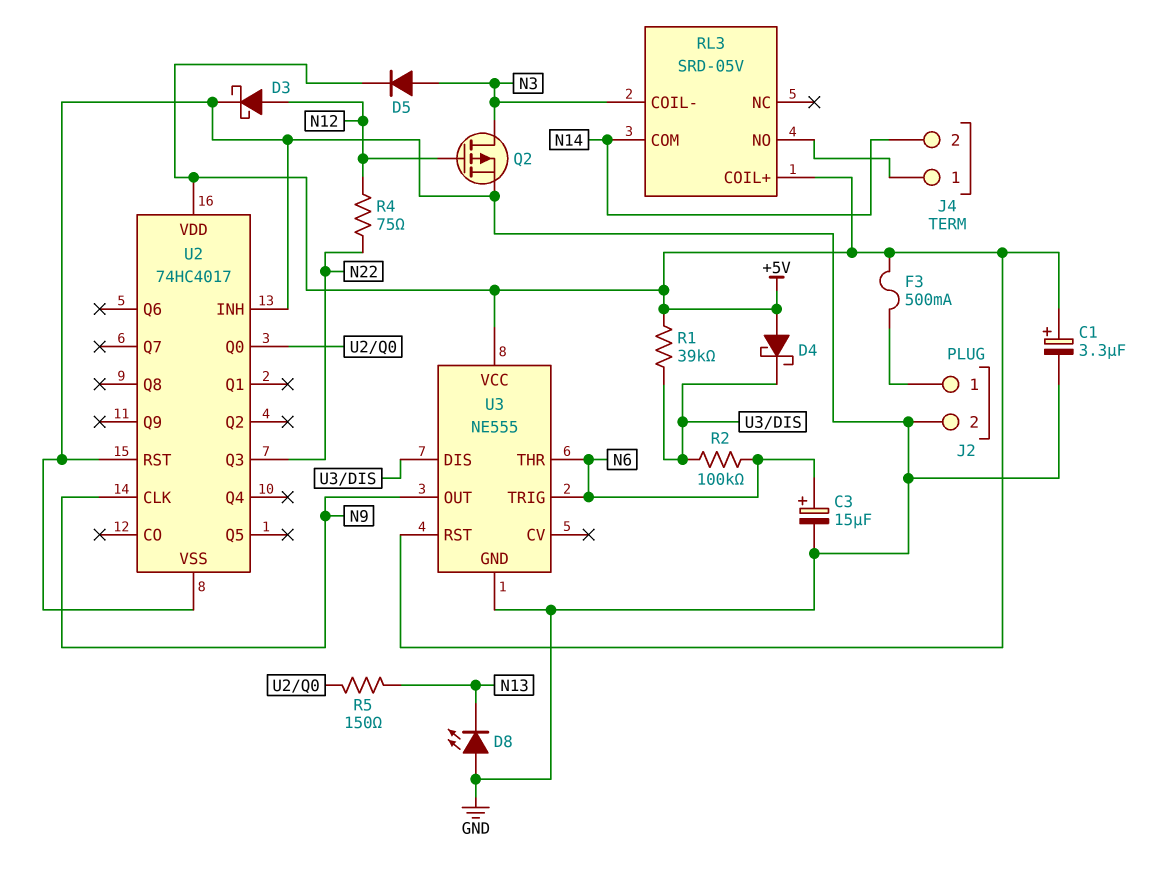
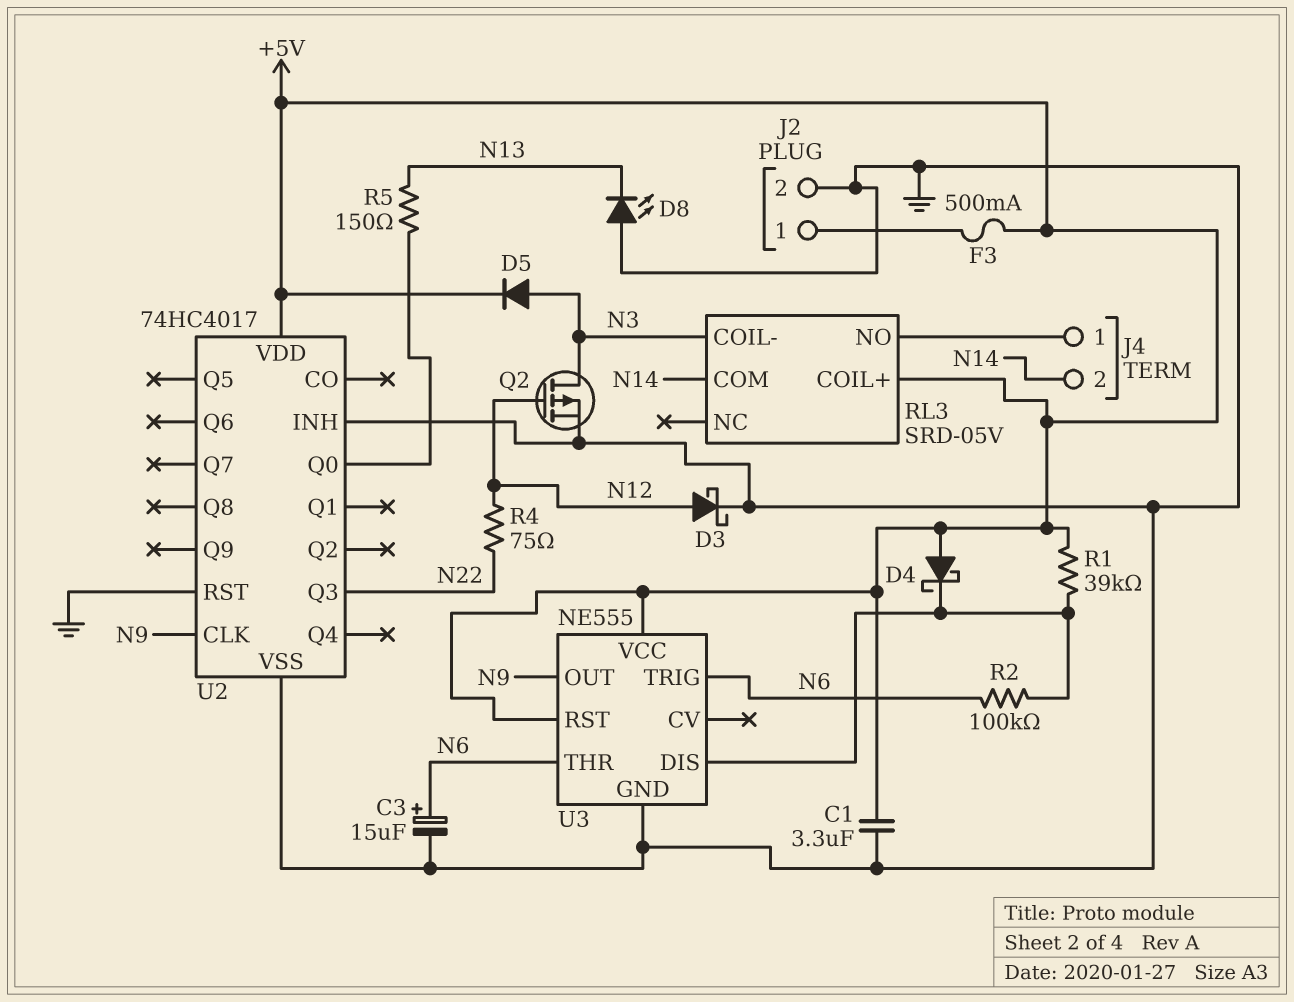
C1: 3.3uF (plus +5V, minus GND) -> 3.3uF (+5V, GND)

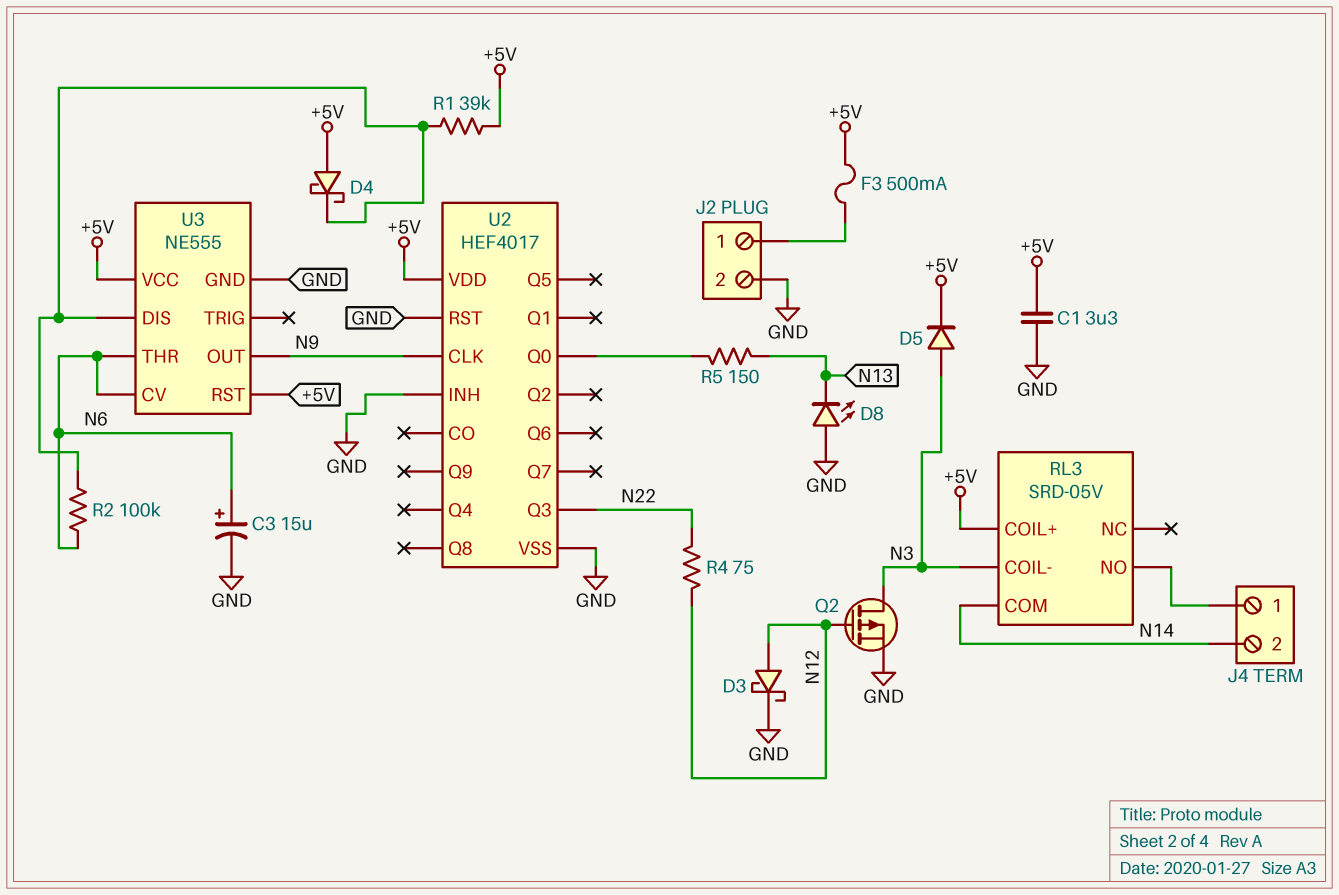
U2: 74HC4017 -> HEF4017
U3 pin CV: none -> N6
U3 pin TRIG: N6 -> none

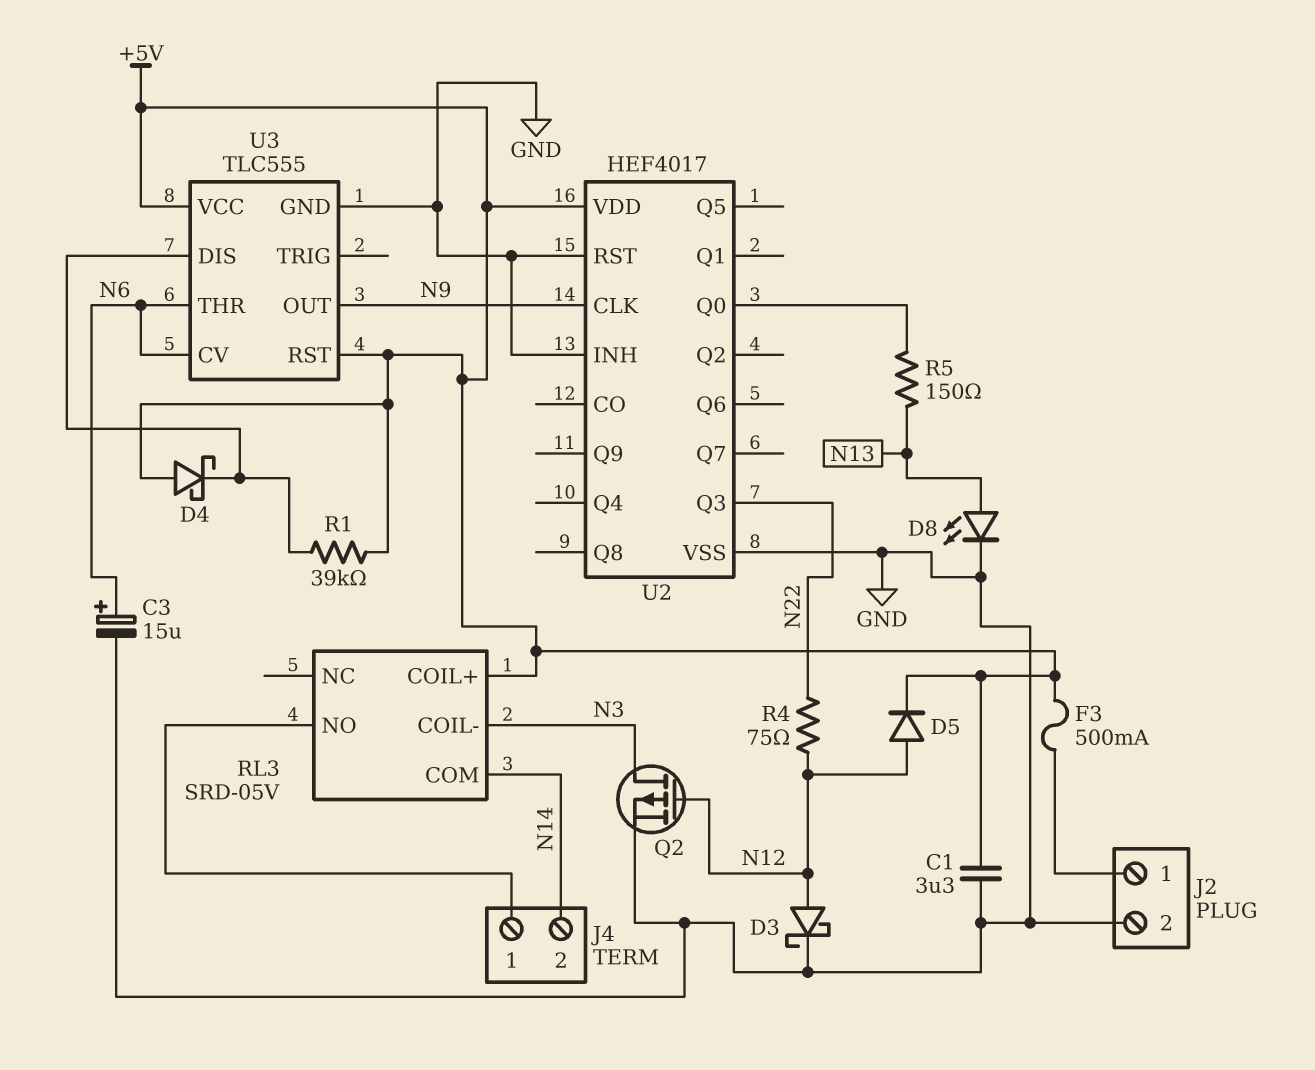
D5: diode (A N3, K +5V) -> diode (A N12, K +5V)
D8: LED (A GND, K N13) -> LED (A N13, K GND)
R2: 100k (N6, U3/DIS) -> none
U3: NE555 -> TLC555

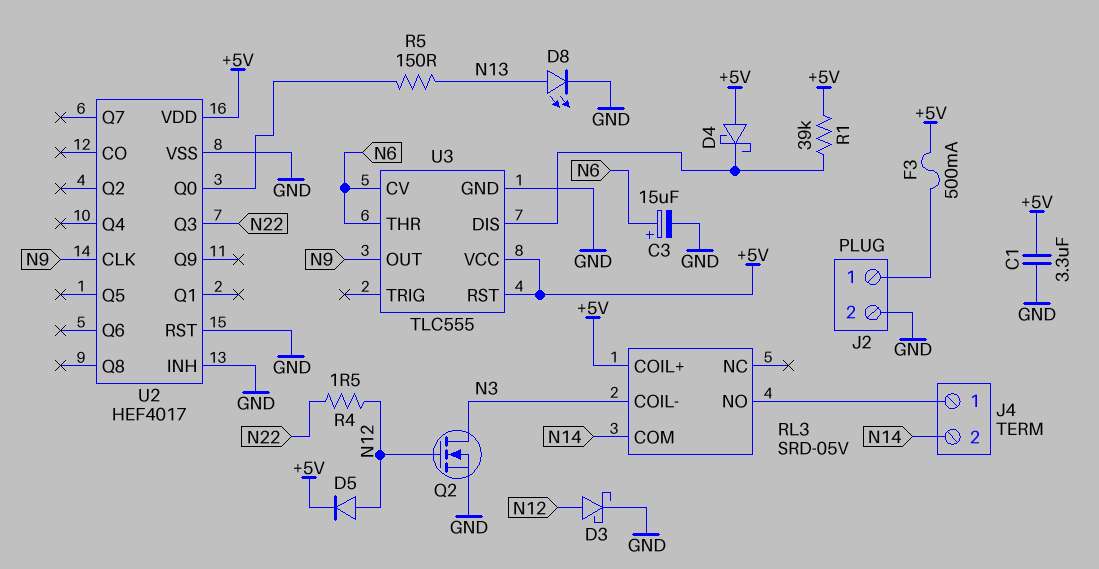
Q2: PMOS (G N12, D N3, S GND) -> NMOS (G N12, D N3, S GND)
R4: 75 (N12, N22) -> 1.5 (N12, N22)

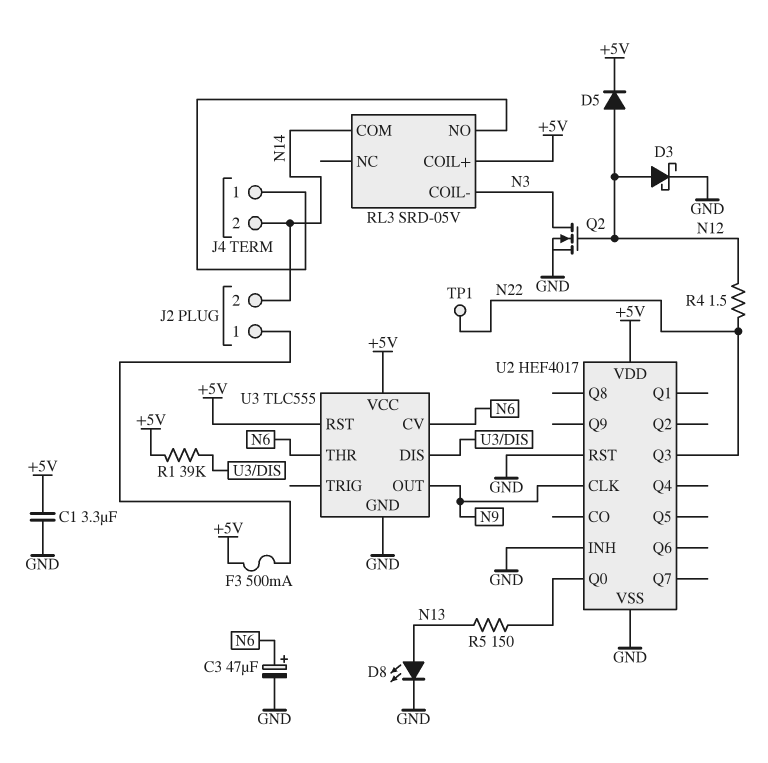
C3: 15uF (plus N6, minus GND) -> 47uF (plus N6, minus GND)
D4: schottky (A +5V, K U3/DIS) -> none
J2 pin 2: GND -> N14
TP1: none -> test point (N22)

